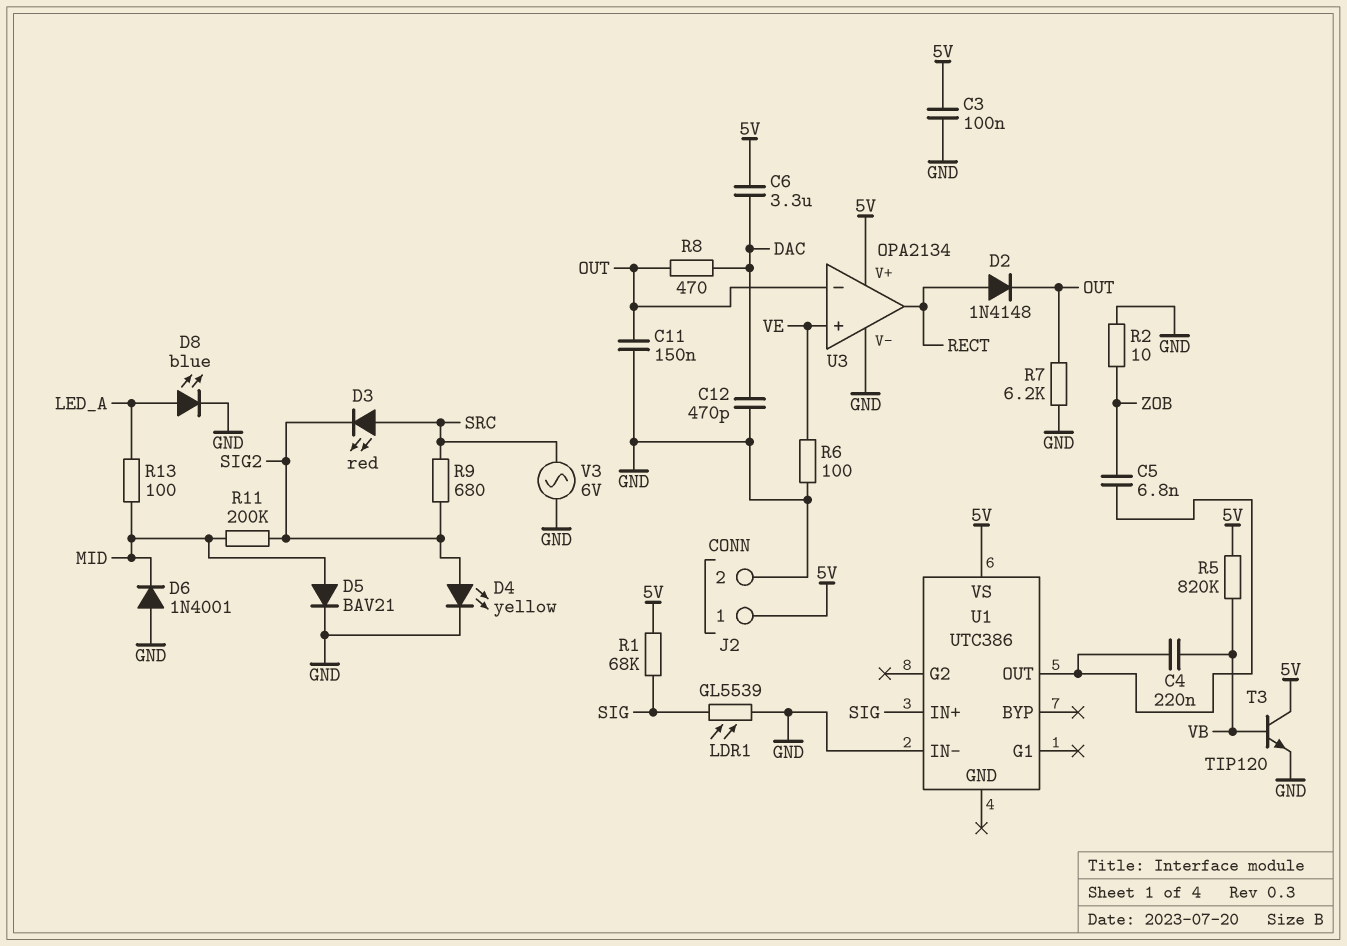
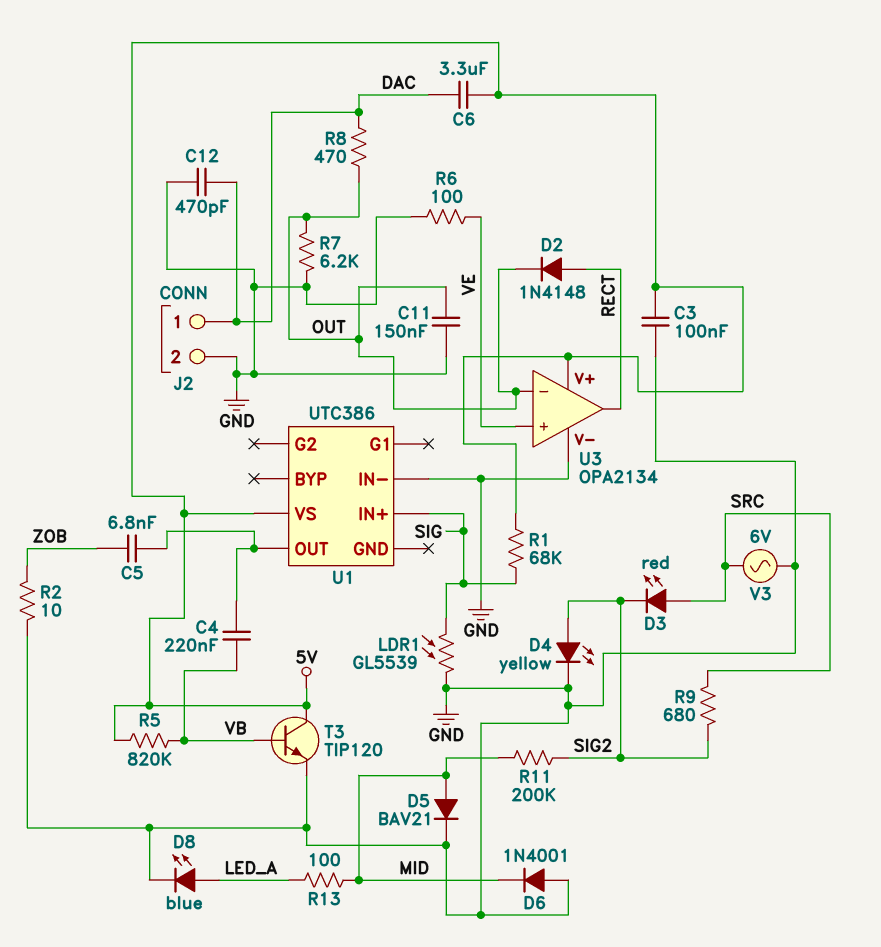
J2 pin 1: 5V -> DAC

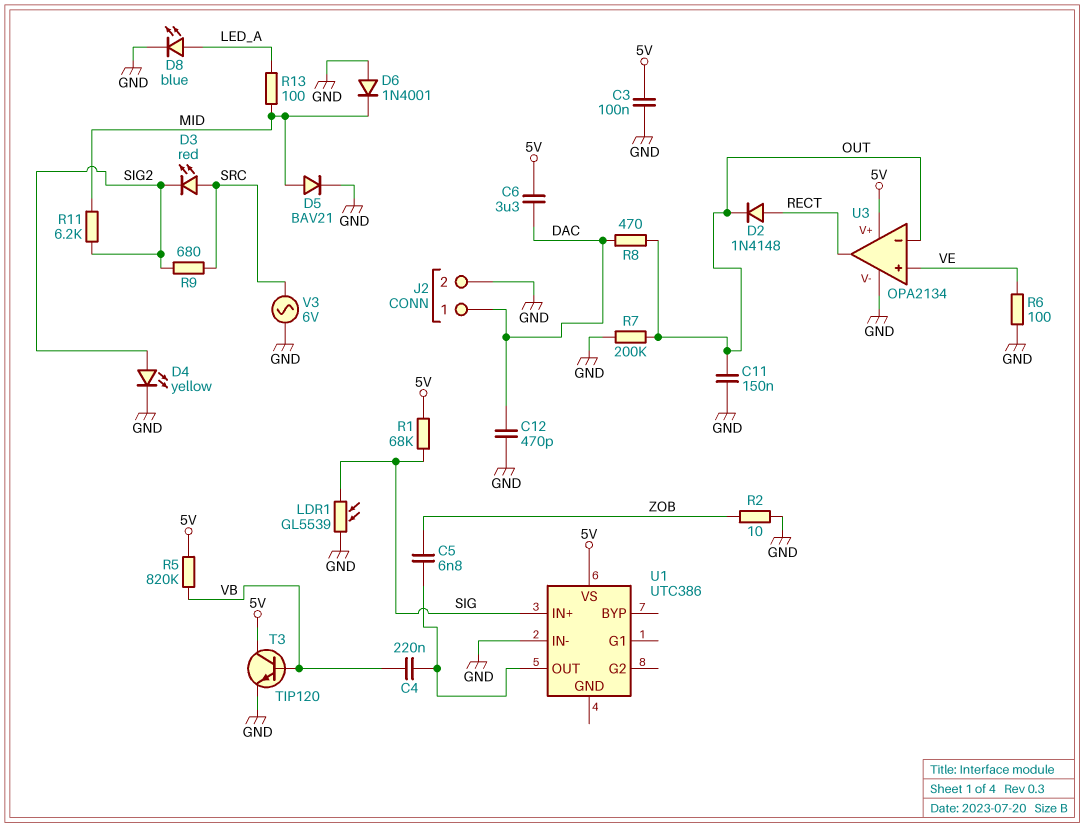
R7: 6.2k (GND, OUT) -> 200k (GND, OUT)
R11: 200k (MID, SIG2) -> 6.2k (MID, SIG2)

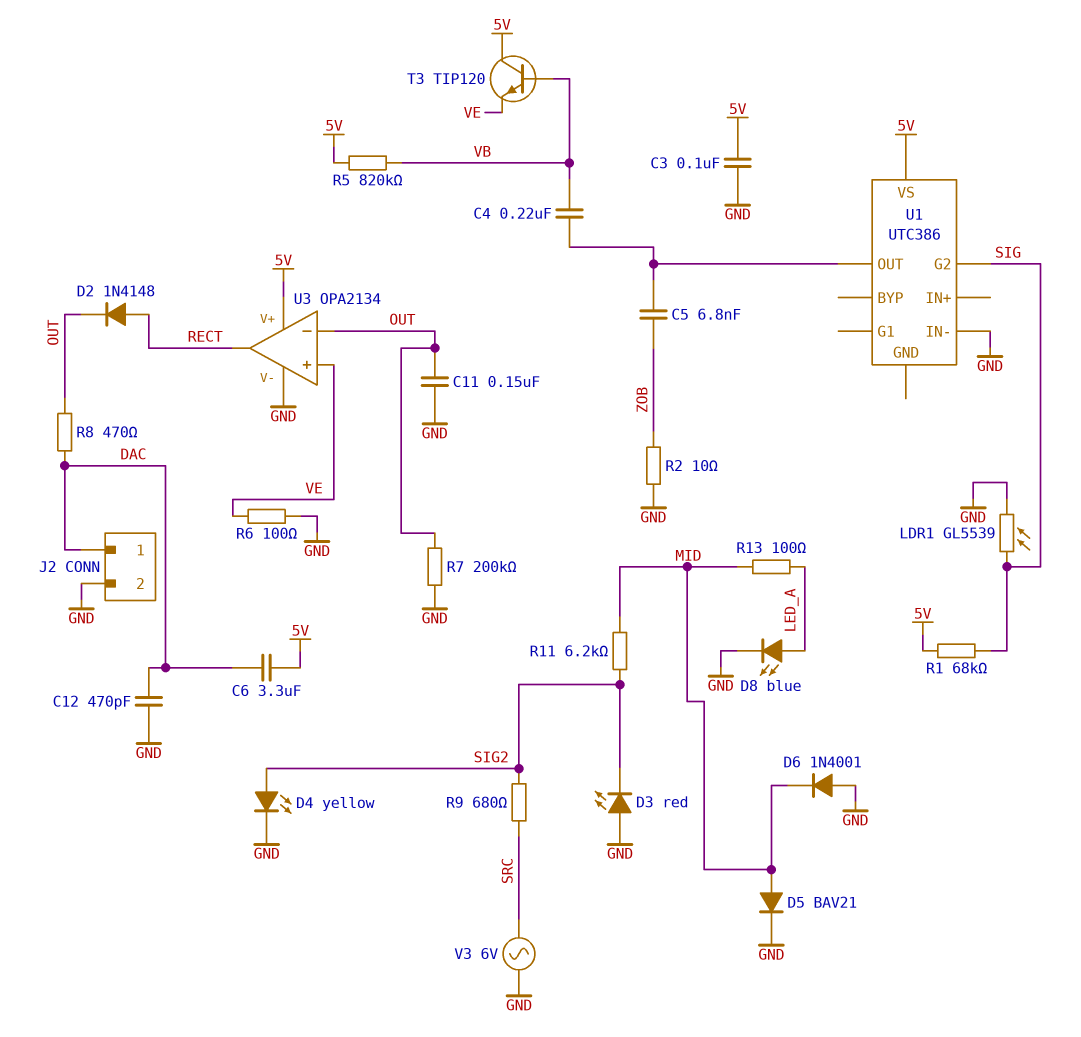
D3: LED red (A SRC, K SIG2) -> LED red (A GND, K SIG2)
T3: NPN TIP120 (B VB, C 5V, E GND) -> NPN TIP120 (B VB, C 5V, E VE)
U1 pin G2: none -> SIG
U1 pin IN+: SIG -> none

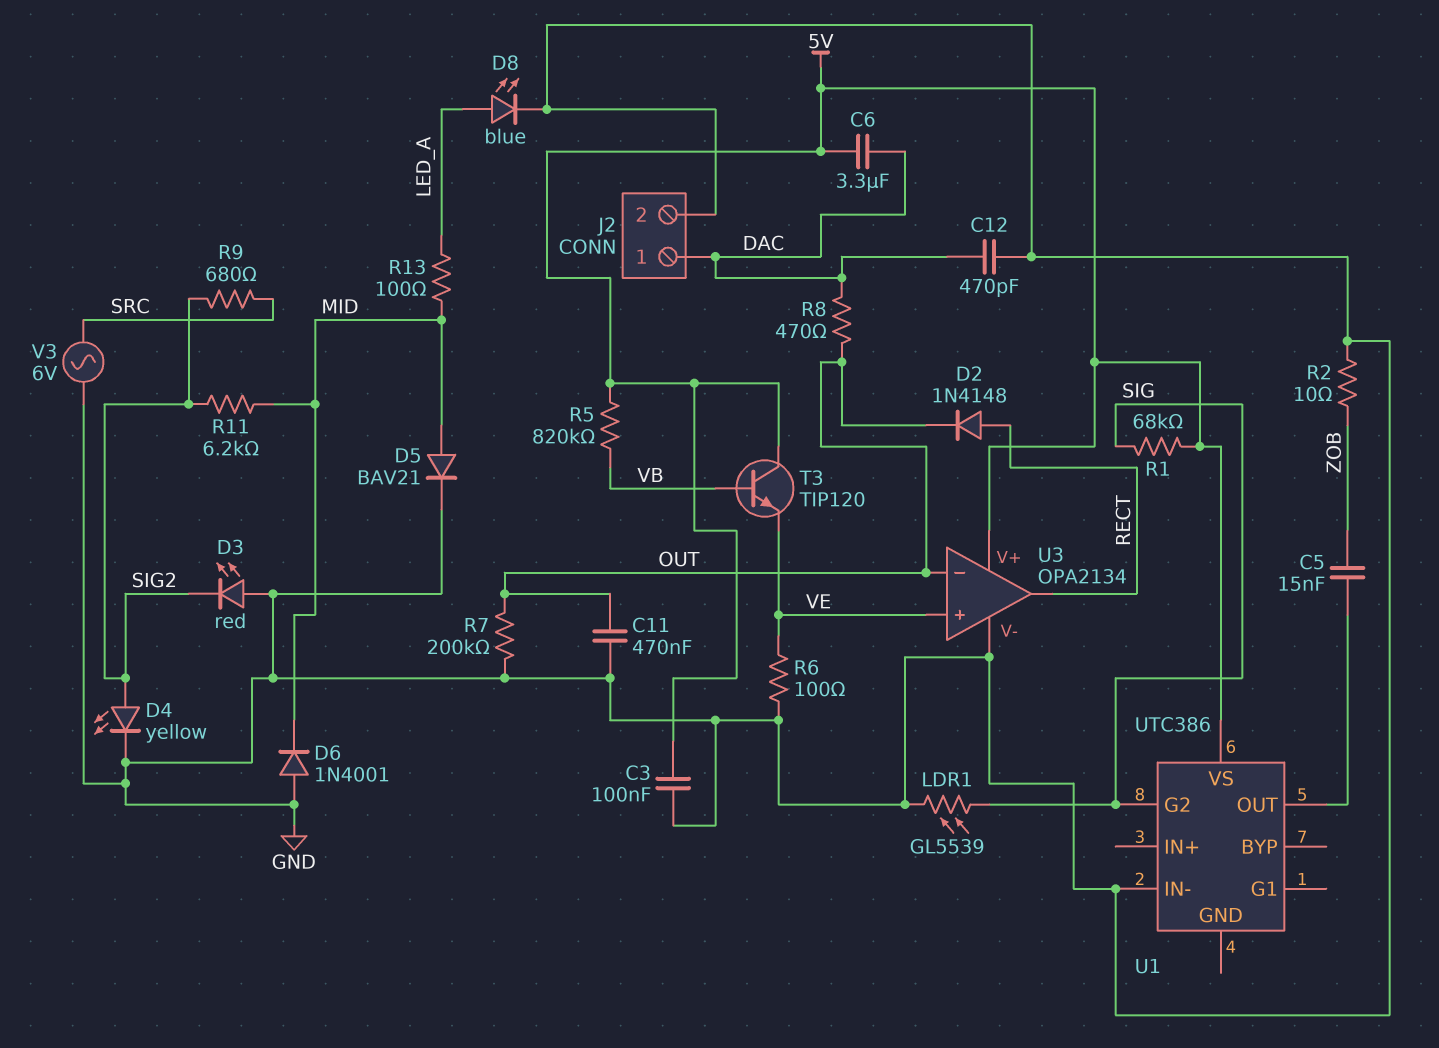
C4: 220nF (U1/OUT, VB) -> none
C5: 6.8nF (U1/OUT, ZOB) -> 15nF (U1/OUT, ZOB)
C11: 150nF (GND, OUT) -> 470nF (GND, OUT)

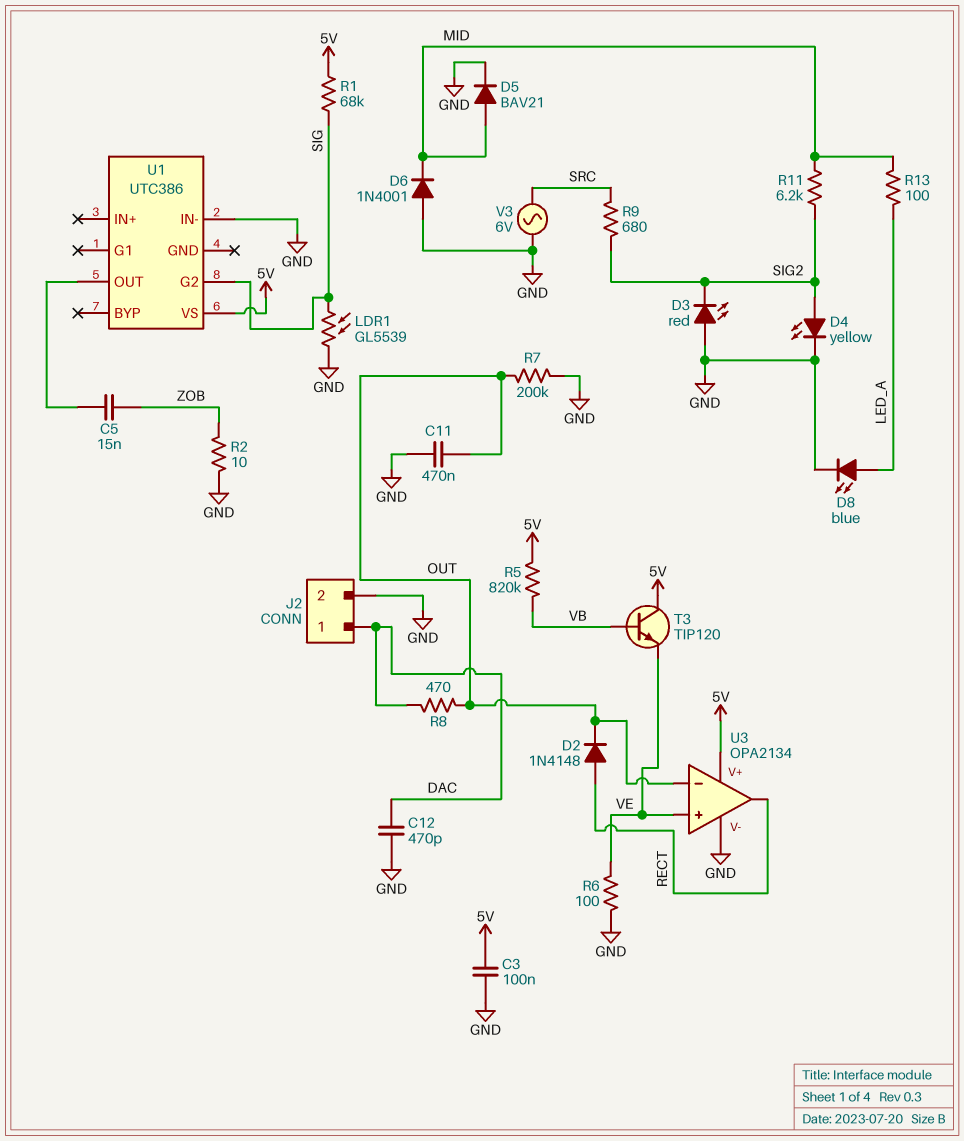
C6: 3.3uF (5V, DAC) -> none

